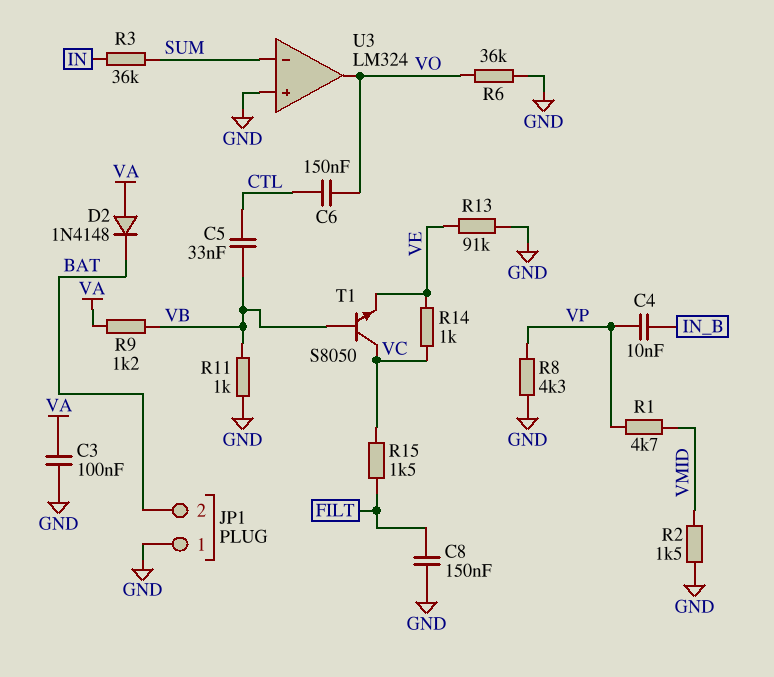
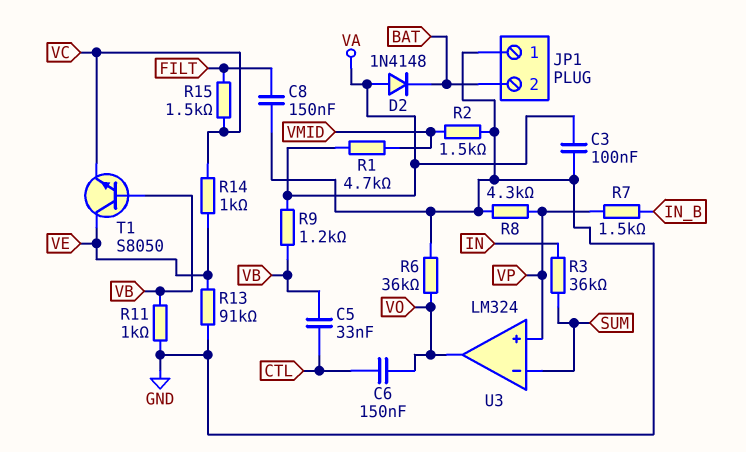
C4: 10nF (IN_B, VP) -> none
R1: 4.7k (VMID, VP) -> 4.7k (VA, VMID)
R7: none -> 1.5k (IN_B, VP)
T1: NPN S8050 (B VB, C VC, E VE) -> NPN S8050 (B VB, C VE, E VC)
U3 pin in+: GND -> VP

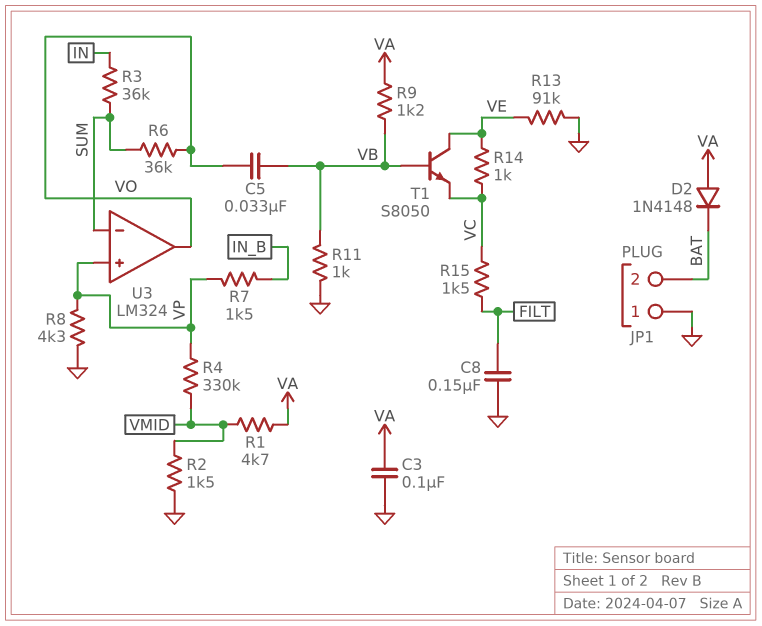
C5: 33nF (CTL, VB) -> 33nF (VB, VO)
C6: 150nF (CTL, VO) -> none
R4: none -> 330k (VMID, VP)
R6: 36k (GND, VO) -> 36k (SUM, VO)

